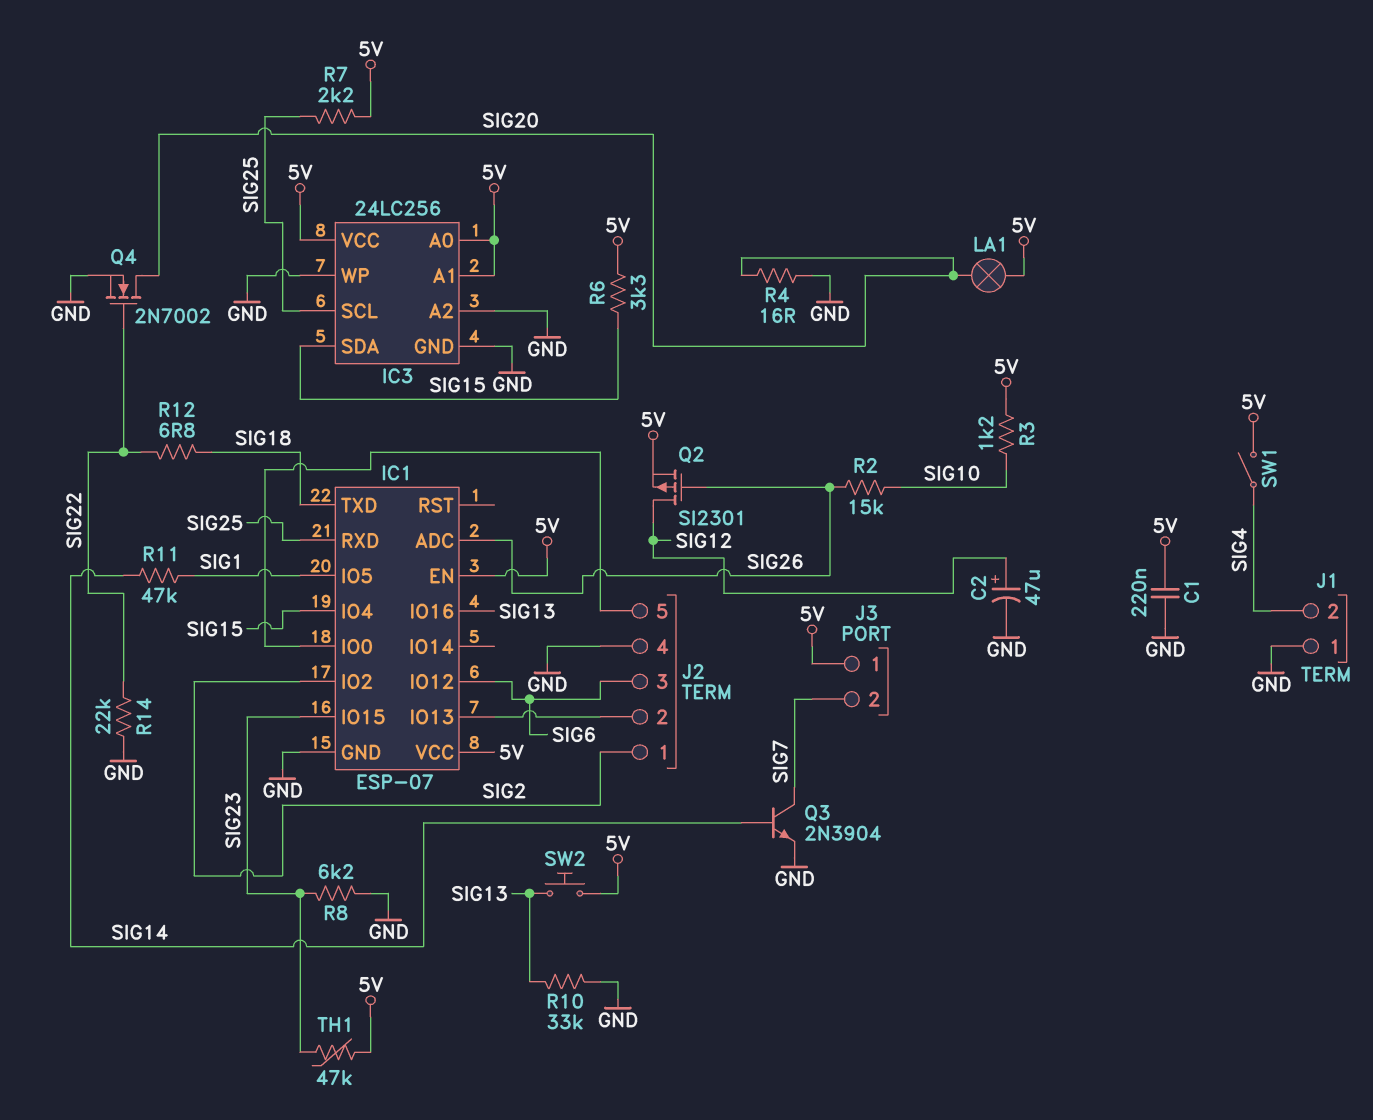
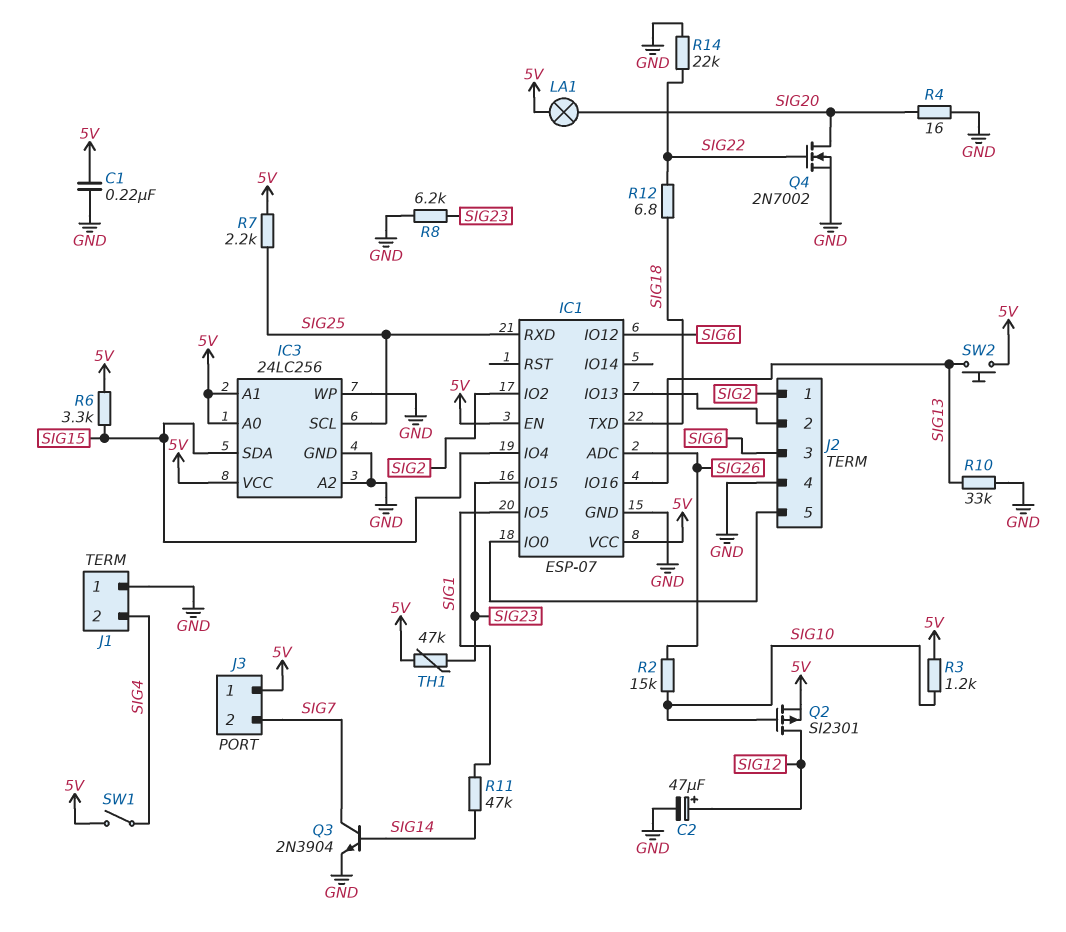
Q2: PMOS SI2301 (G SIG26, D SIG12, S 5V) -> PMOS SI2301 (G SIG10, D SIG12, S 5V)

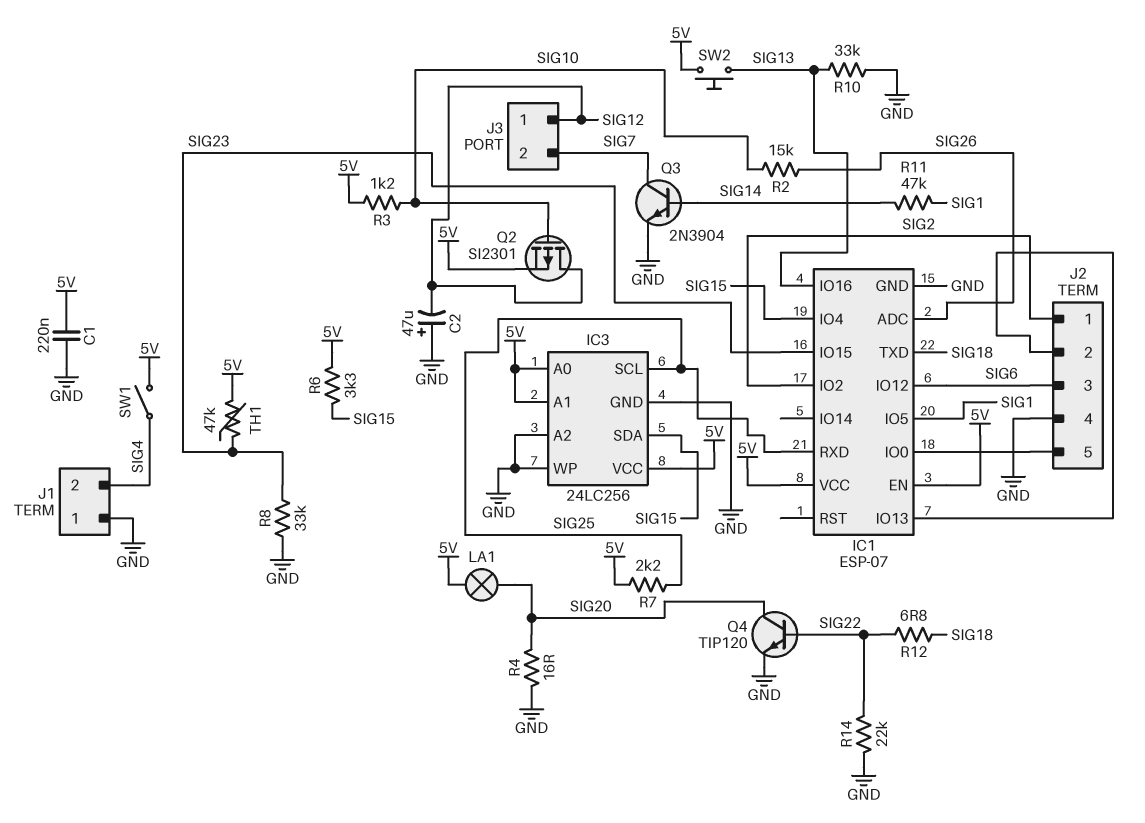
C2: 47uF (plus SIG12, minus GND) -> 47uF (plus GND, minus SIG12)
J3 pin 1: 5V -> SIG12
Q4: NMOS 2N7002 (G SIG22, D SIG20, S GND) -> NPN TIP120 (B SIG22, C SIG20, E GND)
R8: 6.2k (GND, SIG23) -> 33k (GND, SIG23)

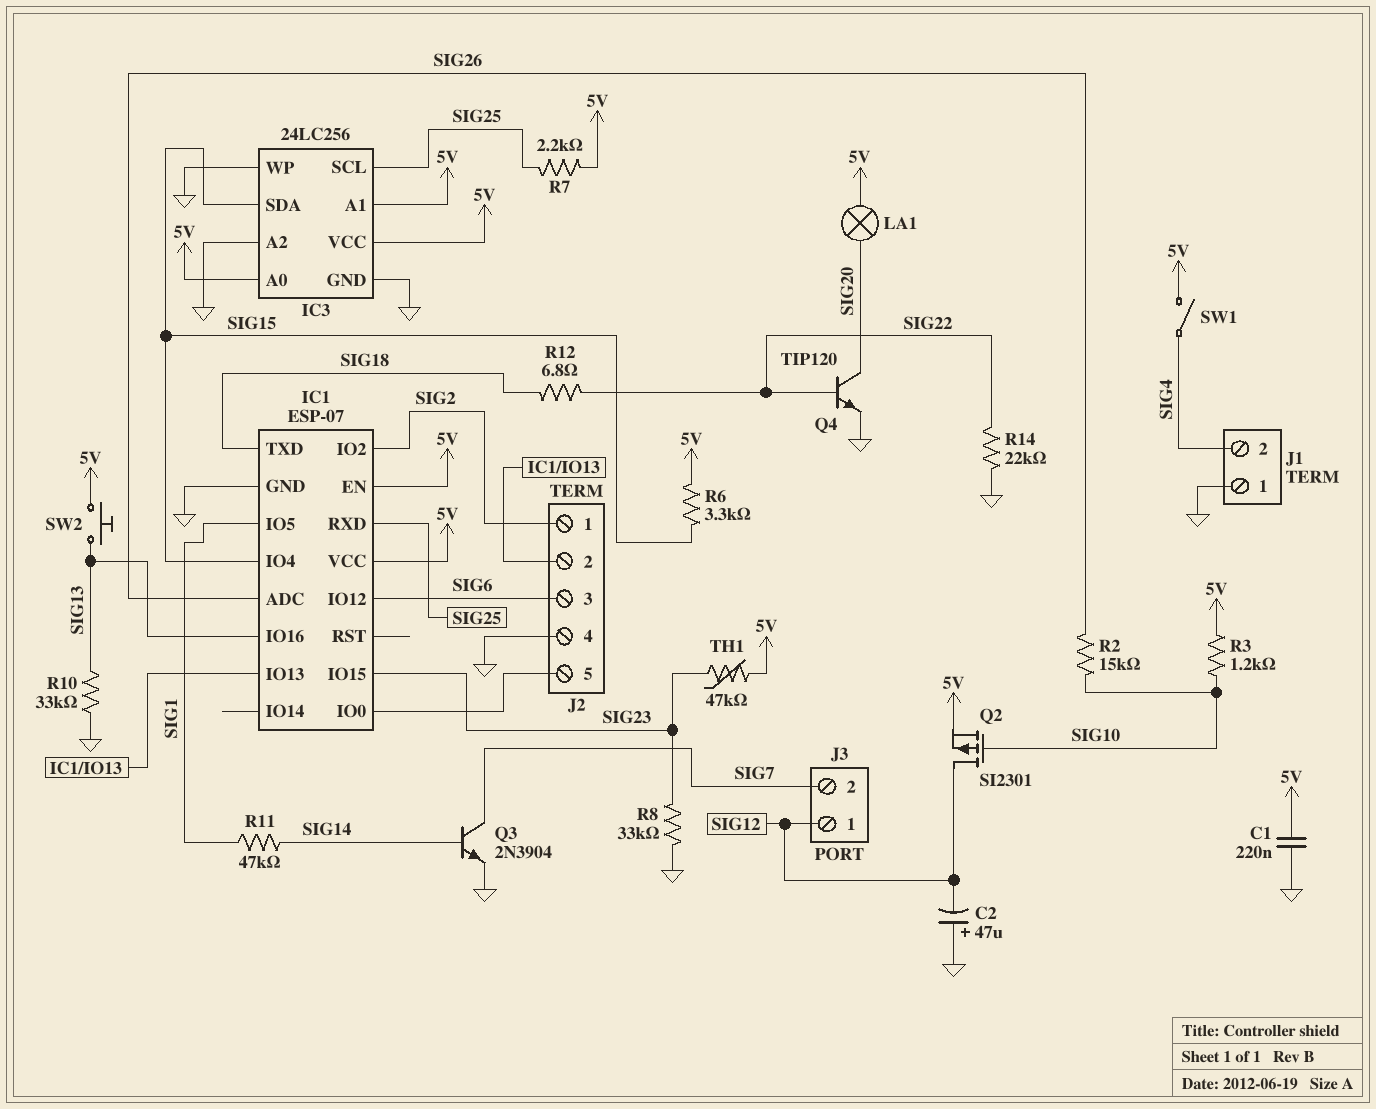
R4: 16 (GND, SIG20) -> none

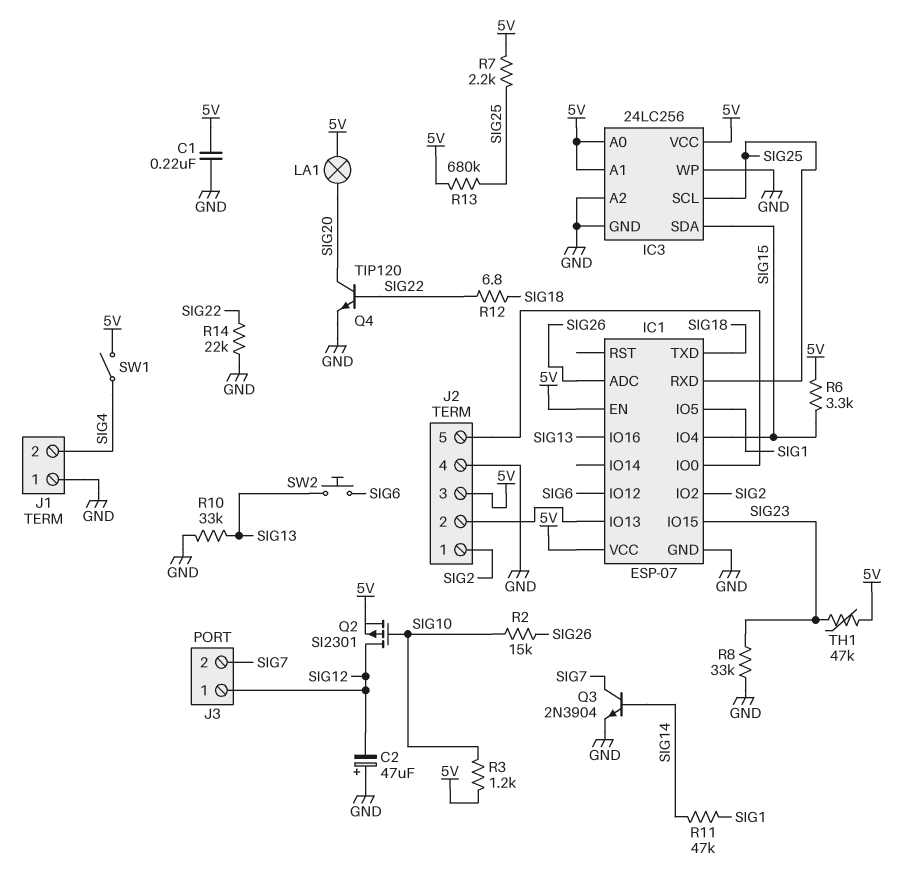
J2 pin 3: SIG6 -> 5V
R13: none -> 680k (5V, SIG25)
SW2: button (5V, SIG13) -> button (SIG6, SIG13)

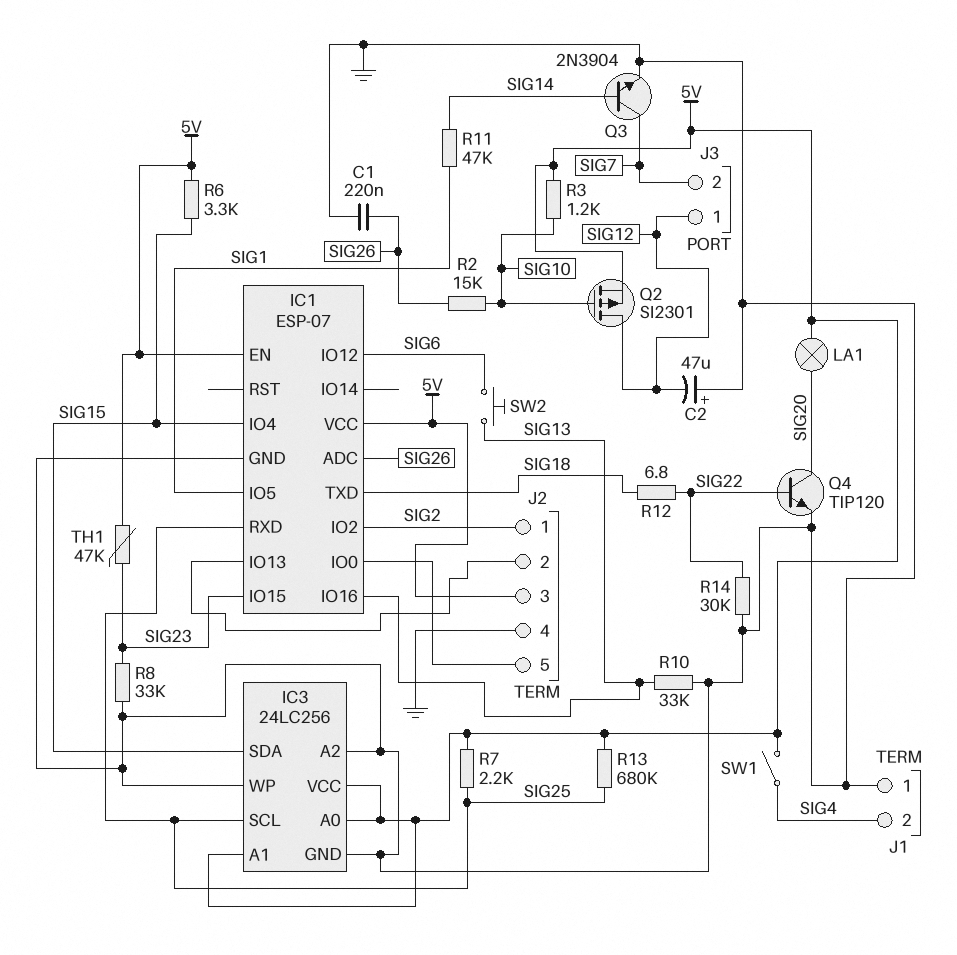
C1: 220nF (5V, GND) -> 220nF (GND, SIG26)
R14: 22k (GND, SIG22) -> 30k (GND, SIG22)

